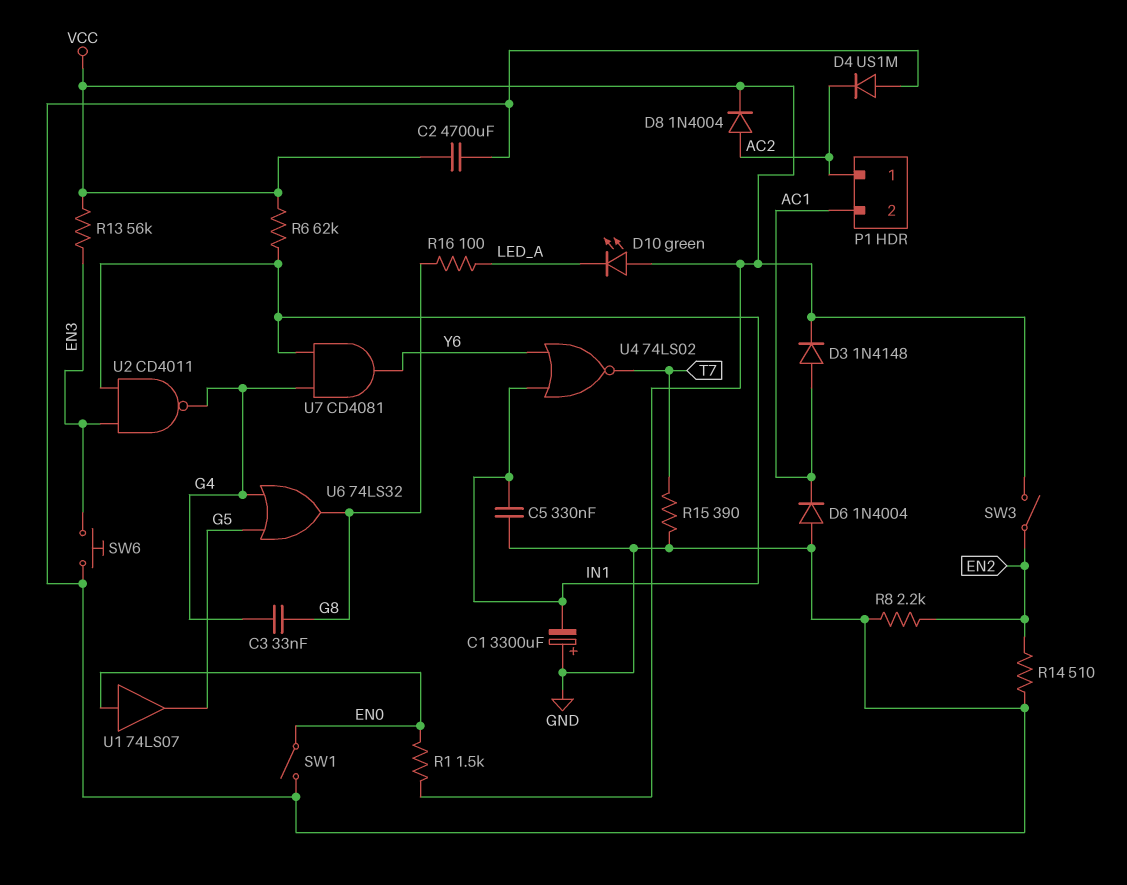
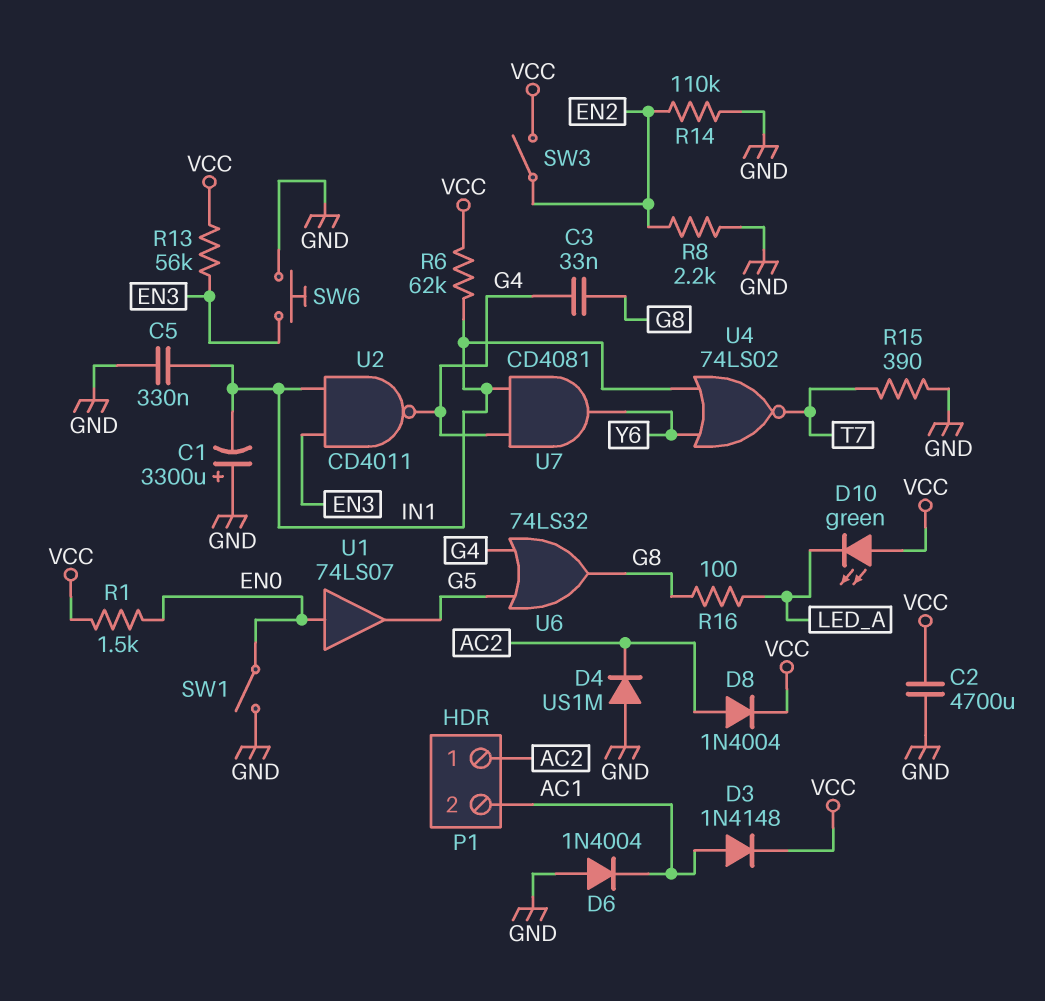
R14: 510 (EN2, GND) -> 110k (EN2, GND)

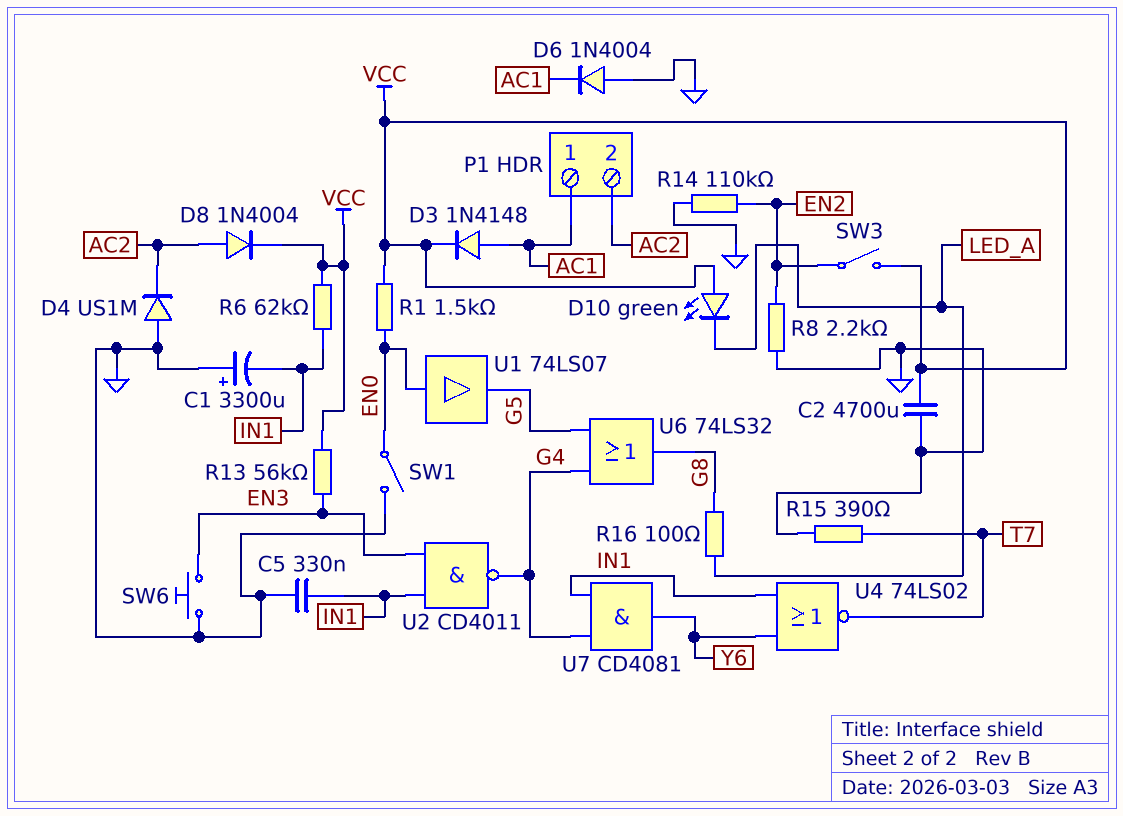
C3: 33nF (G4, G8) -> none
P1 pin 1: AC2 -> AC1
P1 pin 2: AC1 -> AC2

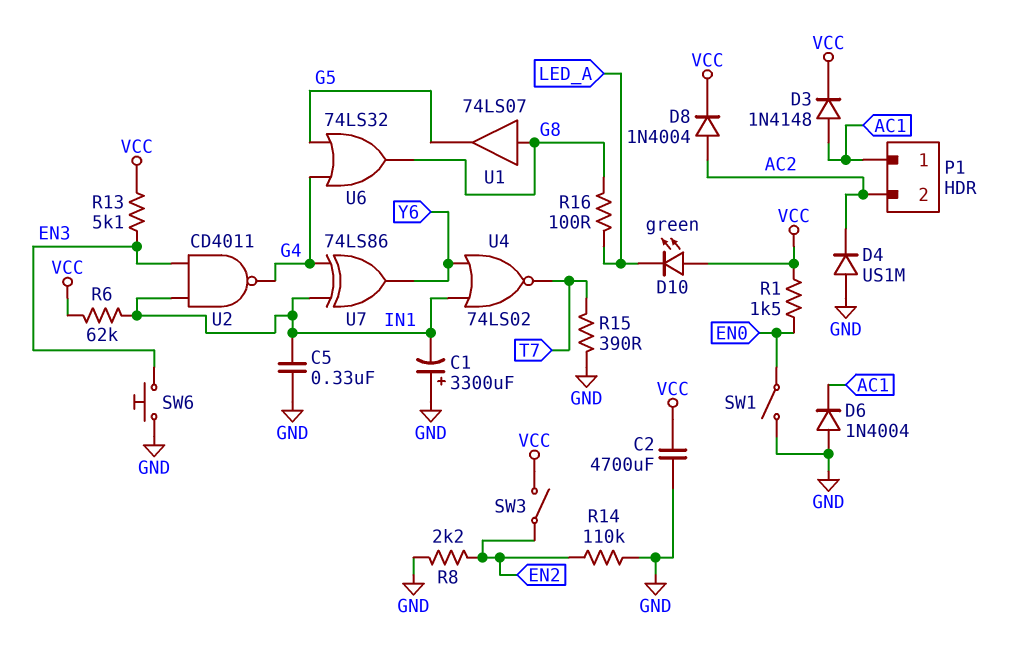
R13: 56k (EN3, VCC) -> 5.1k (EN3, VCC)
U1: buffer 74LS07 (in EN0, out G5) -> buffer 74LS07 (in G8, out G5)
U7: AND CD4081 (in G4, in IN1, out Y6) -> XOR 74LS86 (in G4, in IN1, out Y6)

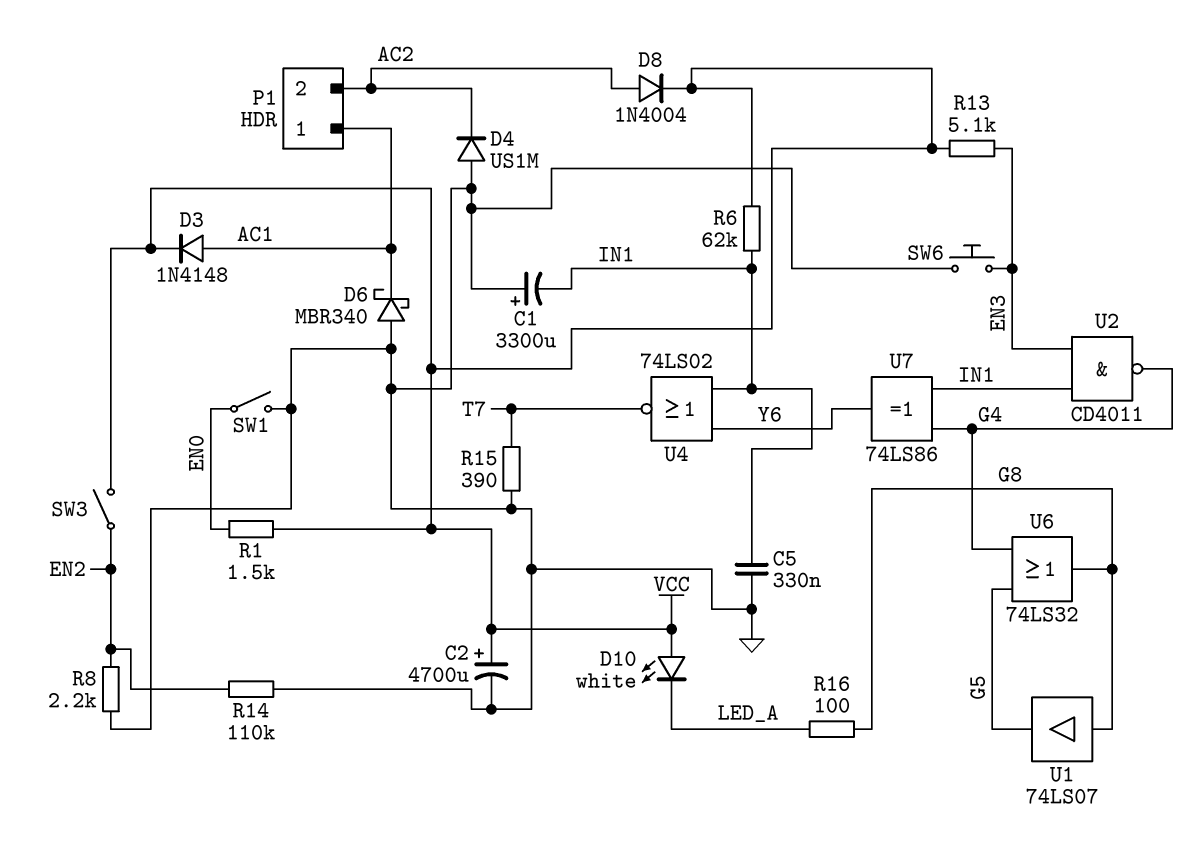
C2: 4700uF (GND, VCC) -> 4700uF (plus VCC, minus GND)
D6: diode 1N4004 (A GND, K AC1) -> schottky MBR340 (A GND, K AC1)
D10: LED green (A VCC, K LED_A) -> LED white (A VCC, K LED_A)

